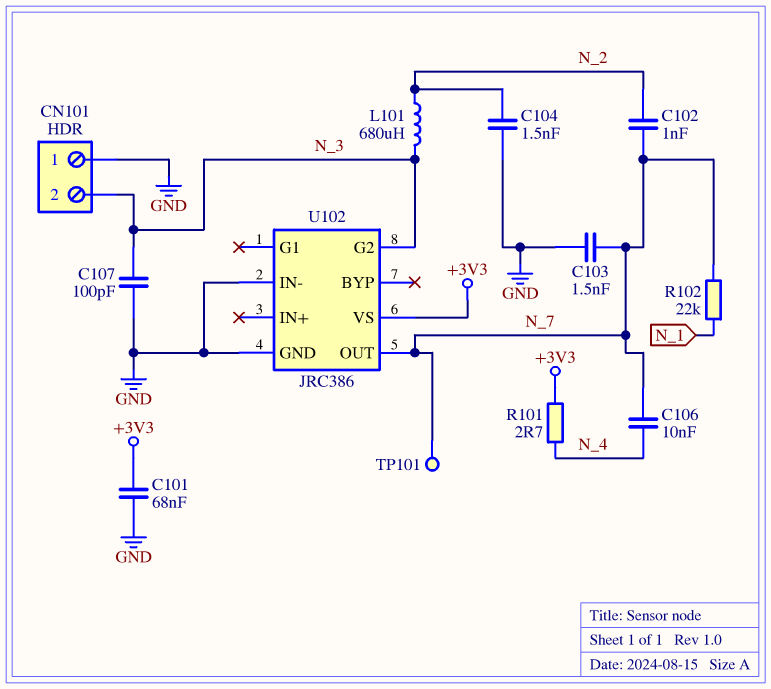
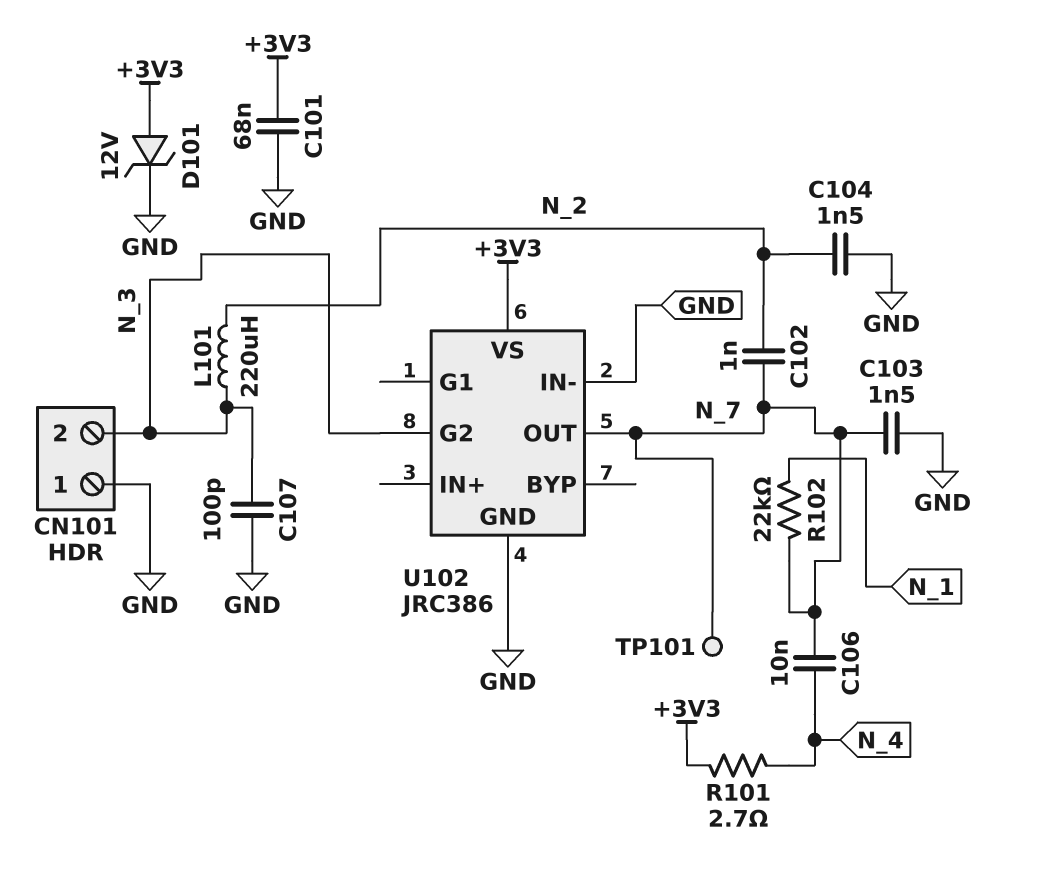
D101: none -> zener 12V (A +3V3, K GND)
L101: 680uH (N_2, N_3) -> 220uH (N_2, N_3)

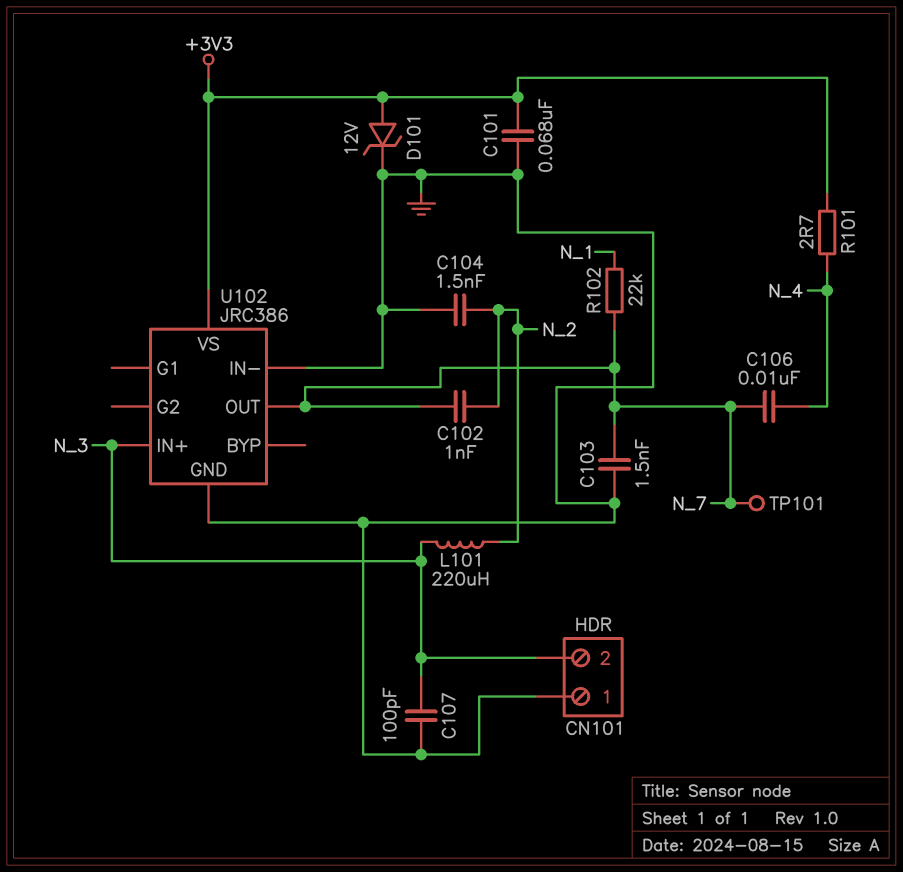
U102 pin G2: N_3 -> none
U102 pin IN+: none -> N_3

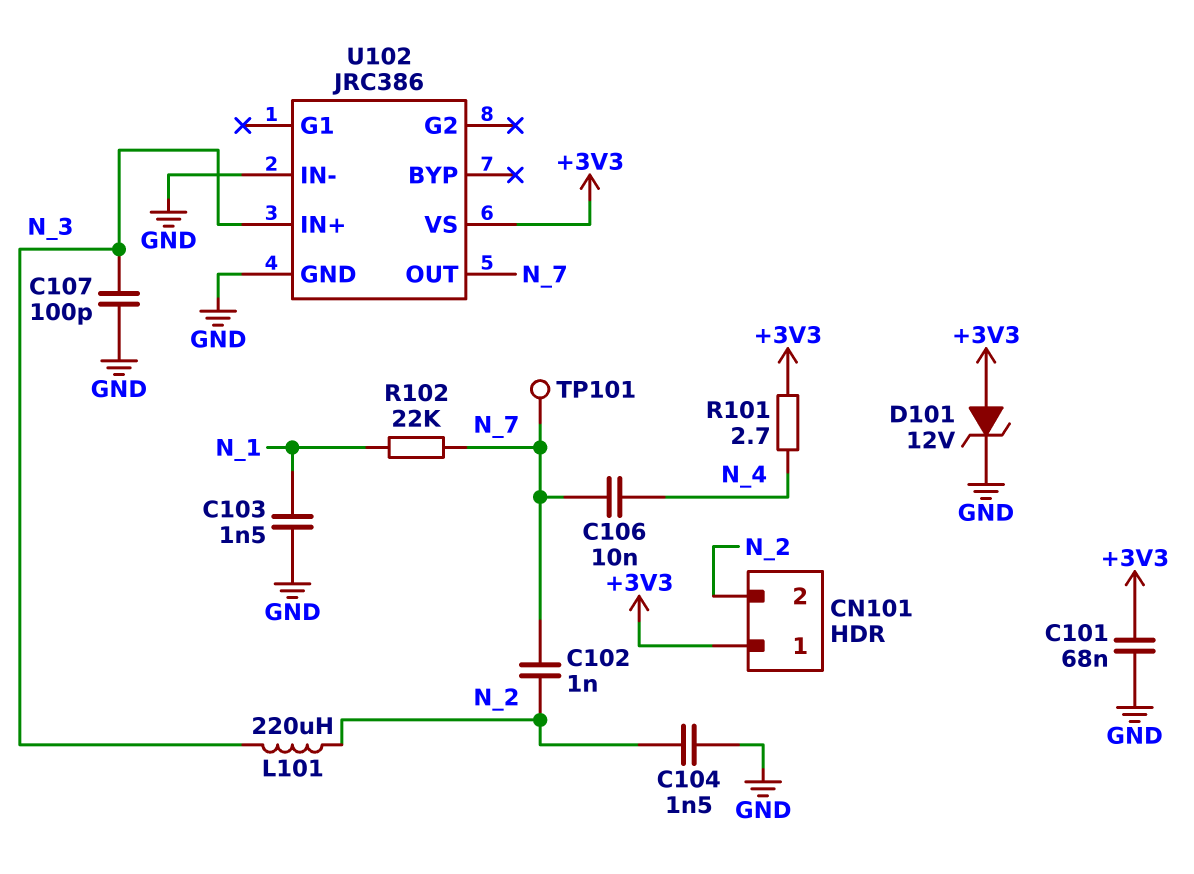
C103: 1.5nF (GND, N_7) -> 1.5nF (GND, N_1)
CN101 pin 1: GND -> +3V3
CN101 pin 2: N_3 -> N_2

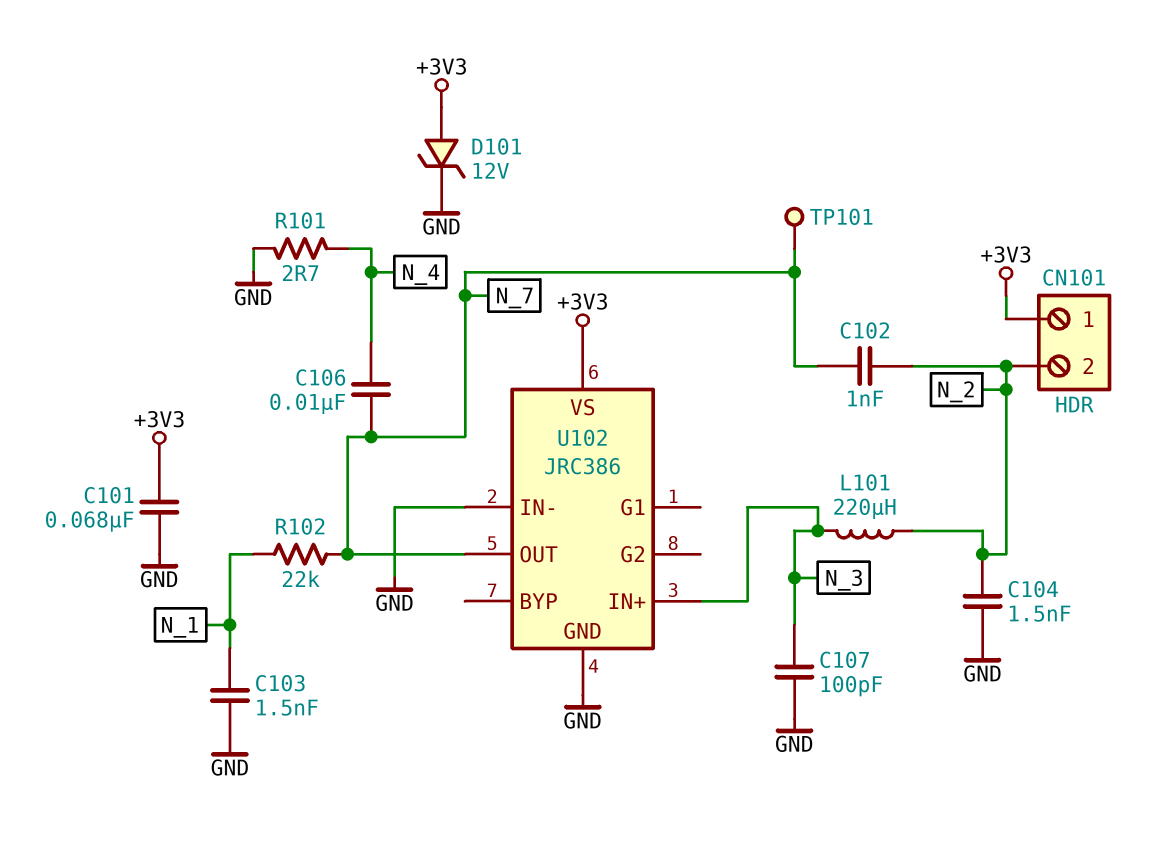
R101: 2.7 (+3V3, N_4) -> 2.7 (GND, N_4)

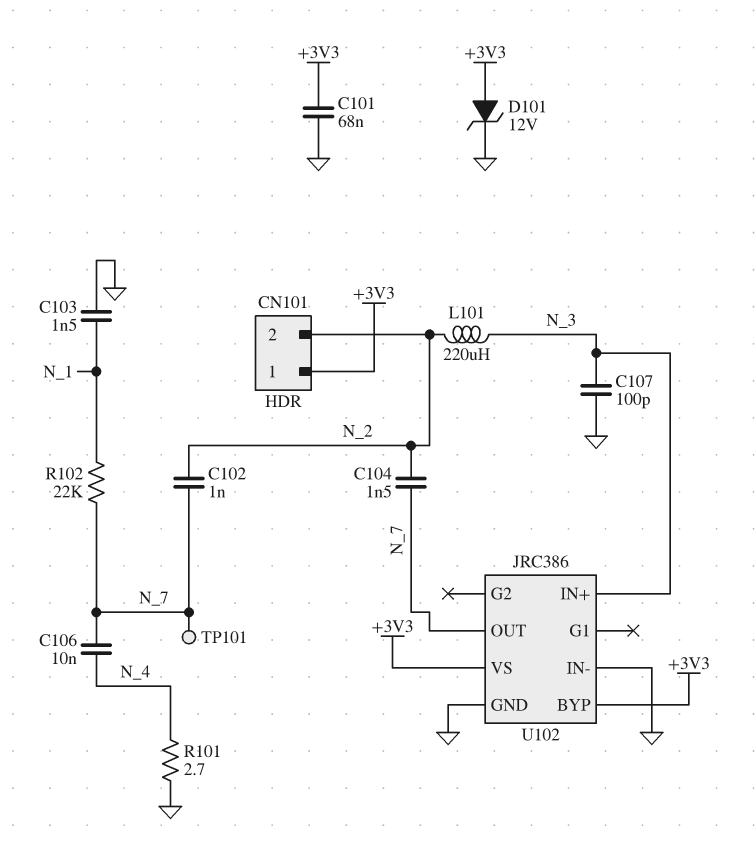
C104: 1.5nF (GND, N_2) -> 1.5nF (N_2, N_7)
U102 pin BYP: none -> +3V3

